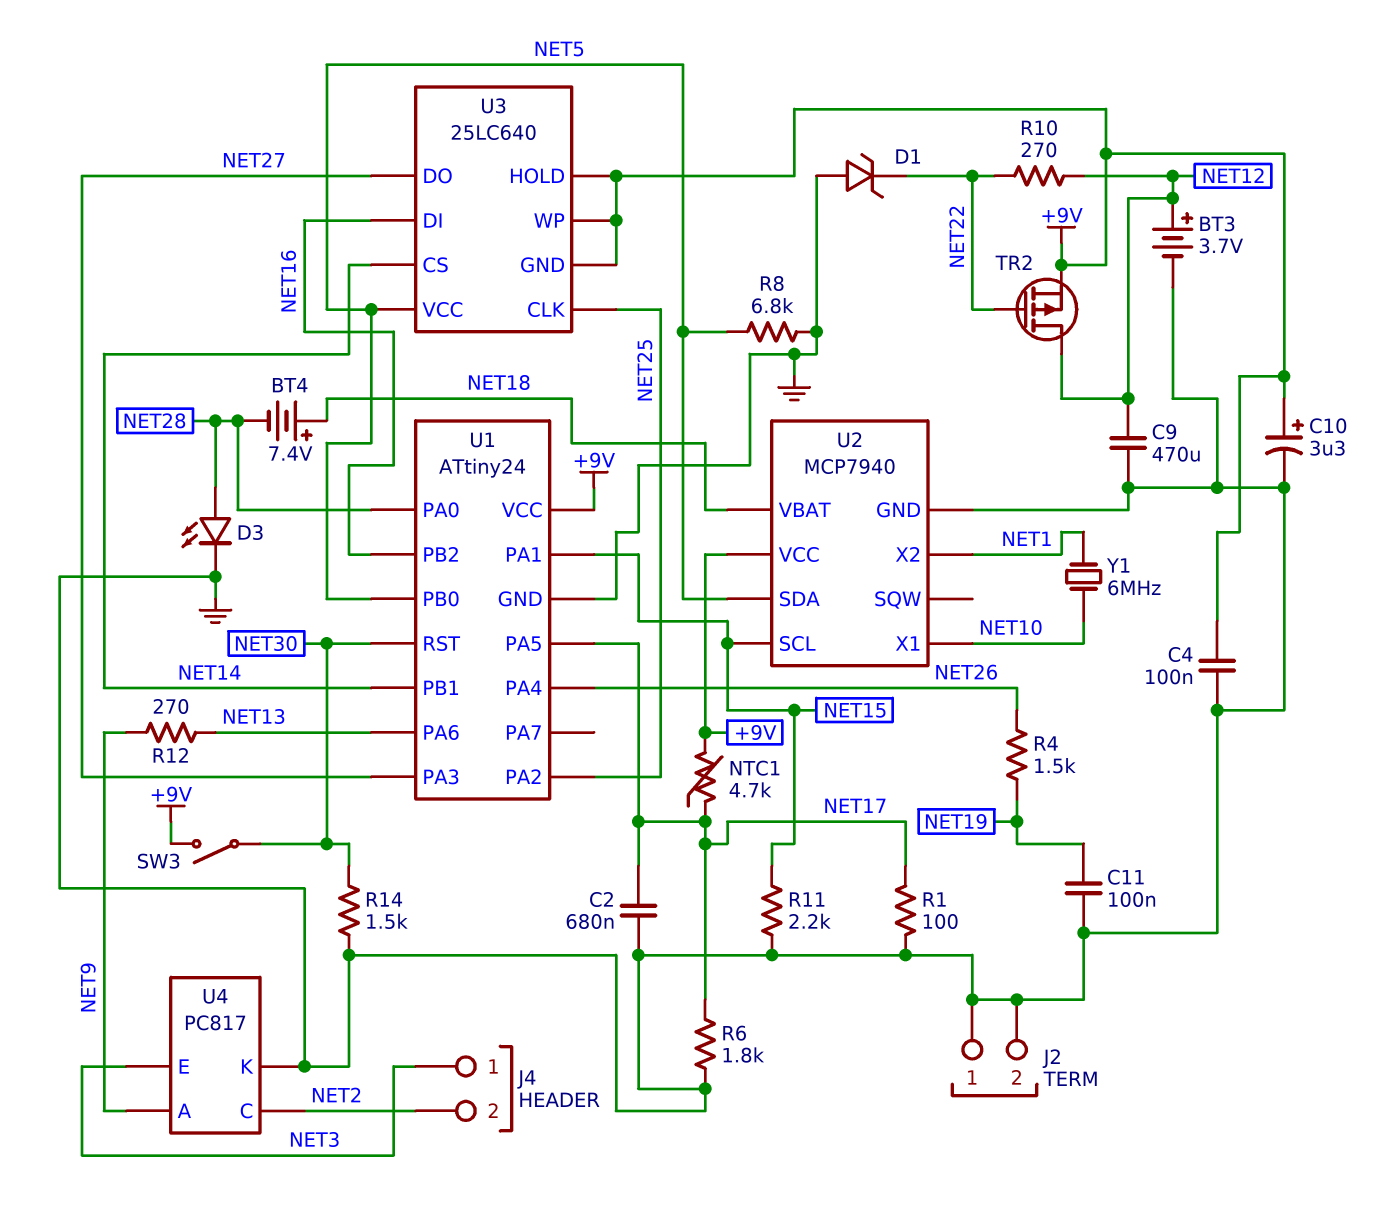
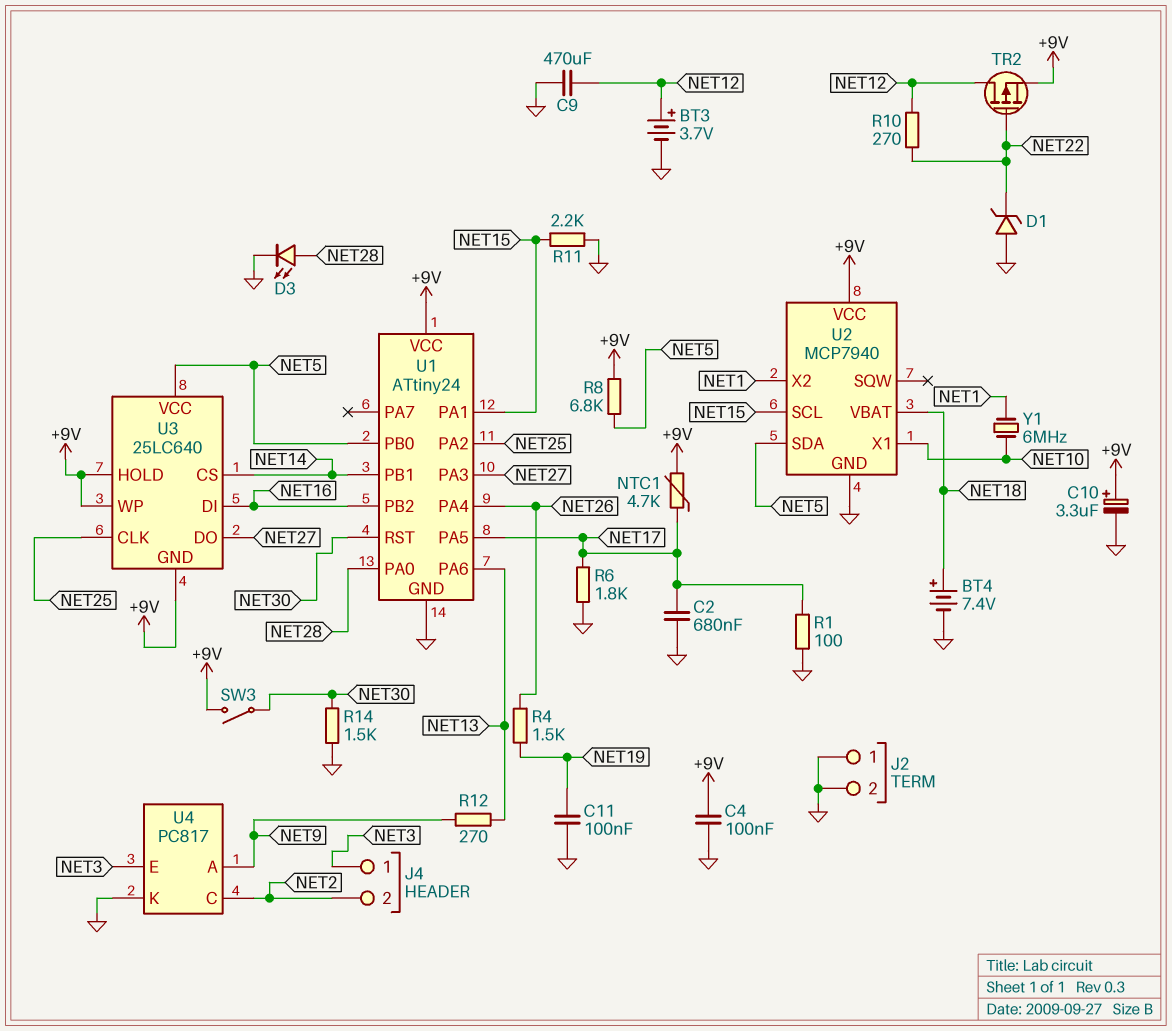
BT4: 7.4V (plus NET18, minus NET28) -> 7.4V (plus NET18, minus GND)
R8: 6.8k (GND, NET5) -> 6.8k (+9V, NET5)

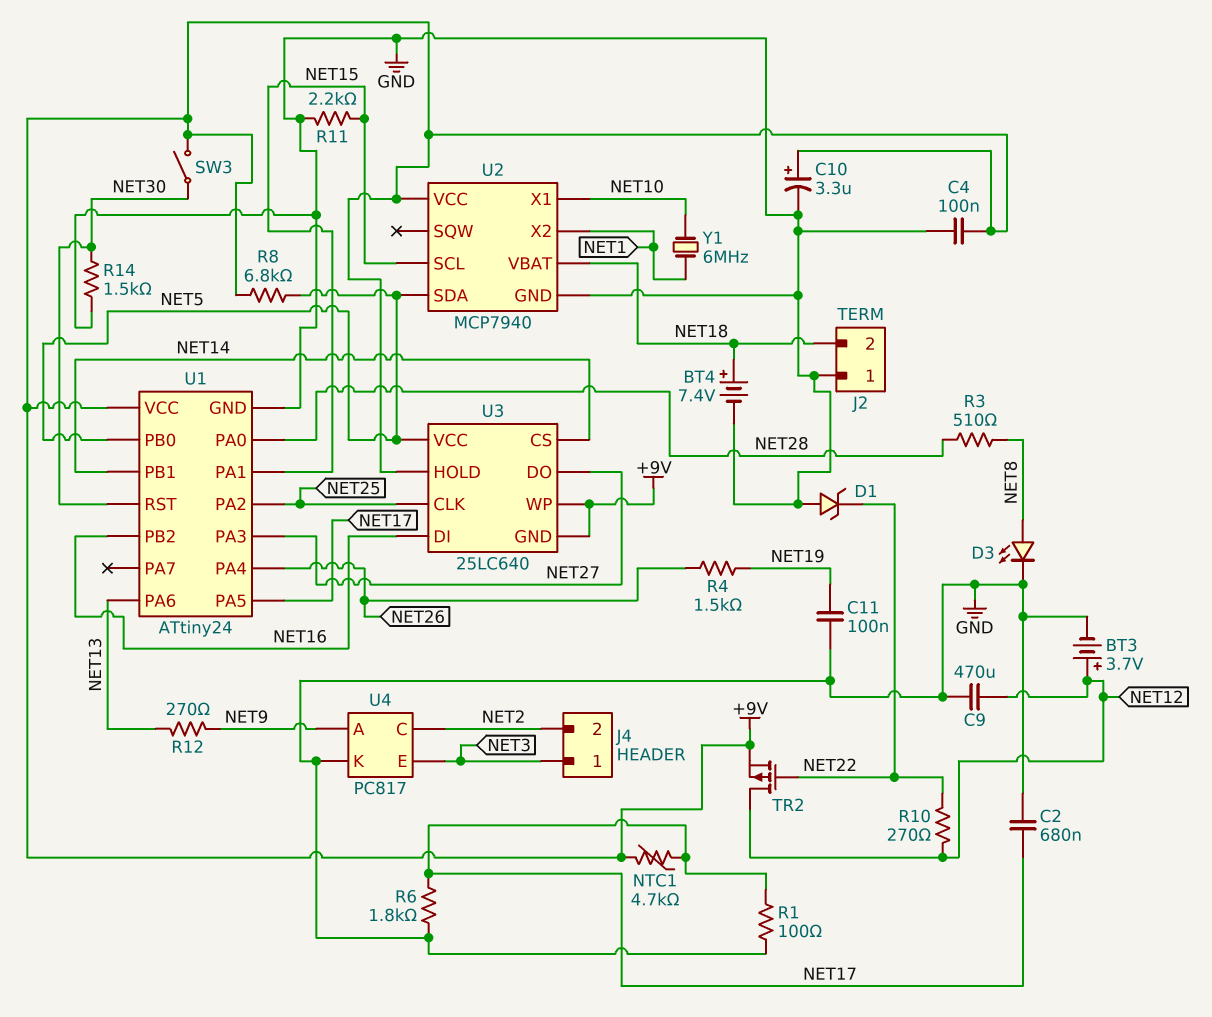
D3: LED (A NET28, K GND) -> LED (A NET8, K GND)
J2 pin 2: GND -> NET18
R3: none -> 510 (NET8, NET28)

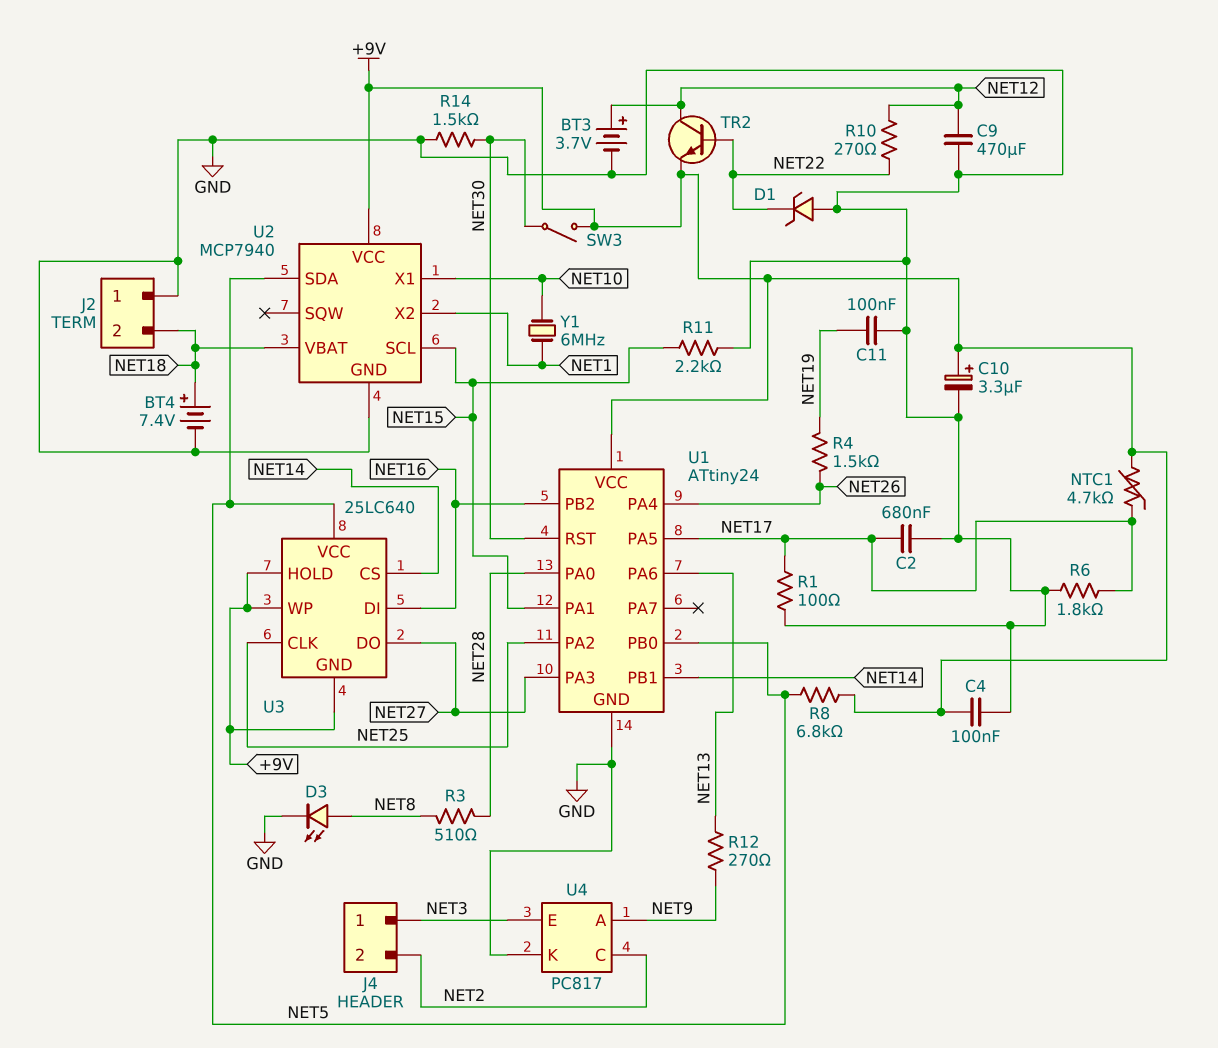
TR2: PMOS (G NET22, D NET12, S +9V) -> NPN (B NET22, C NET12, E +9V)

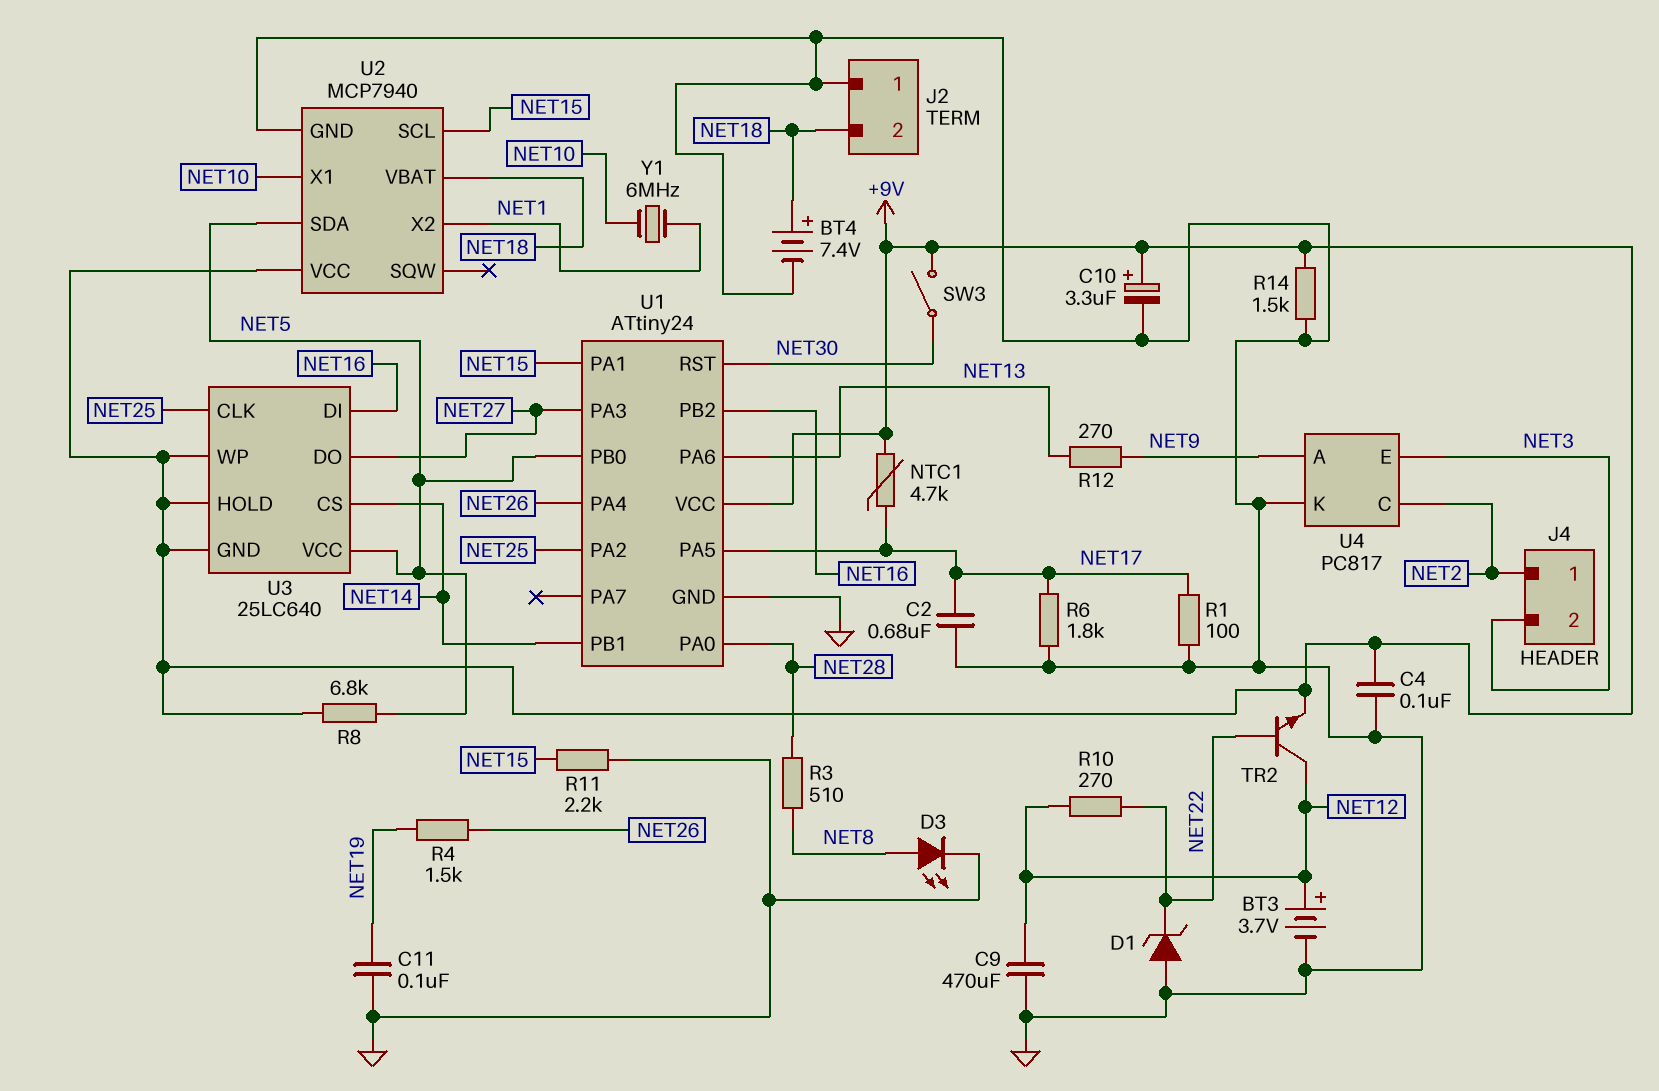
J4 pin 1: NET3 -> NET2
J4 pin 2: NET2 -> NET3
R14: 1.5k (GND, NET30) -> 1.5k (+9V, GND)

